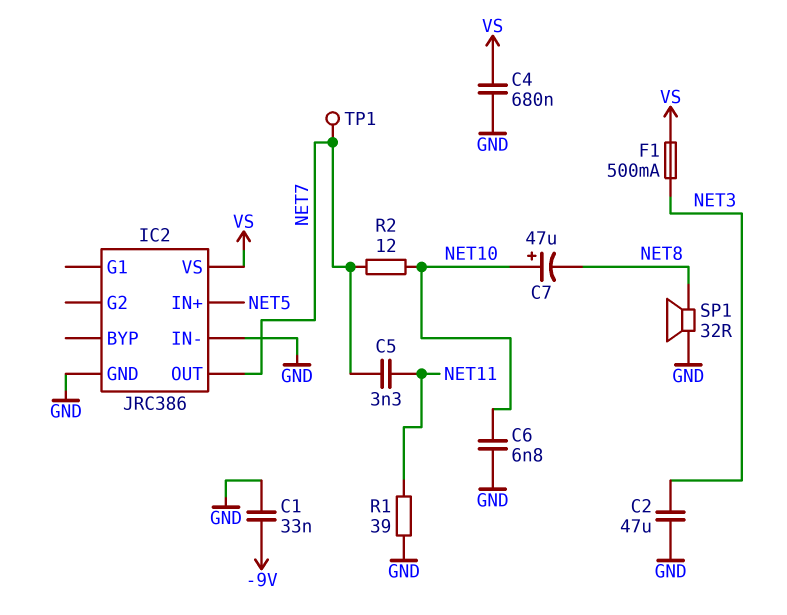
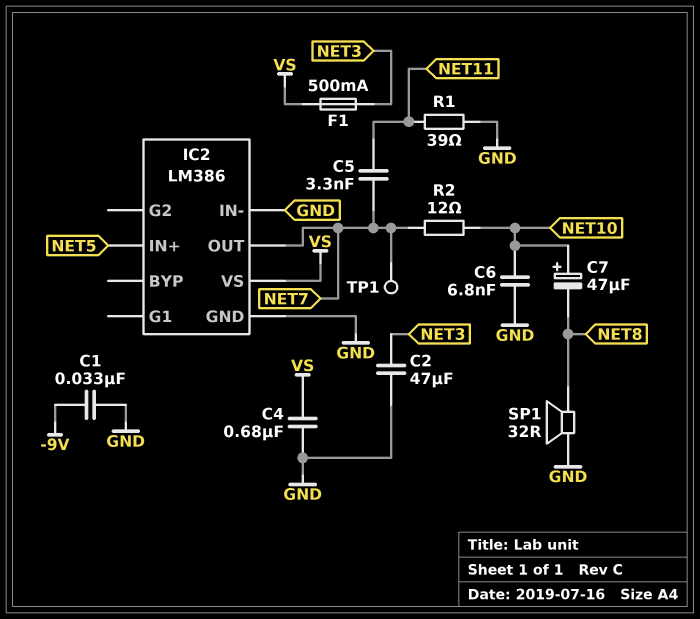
IC2: JRC386 -> LM386

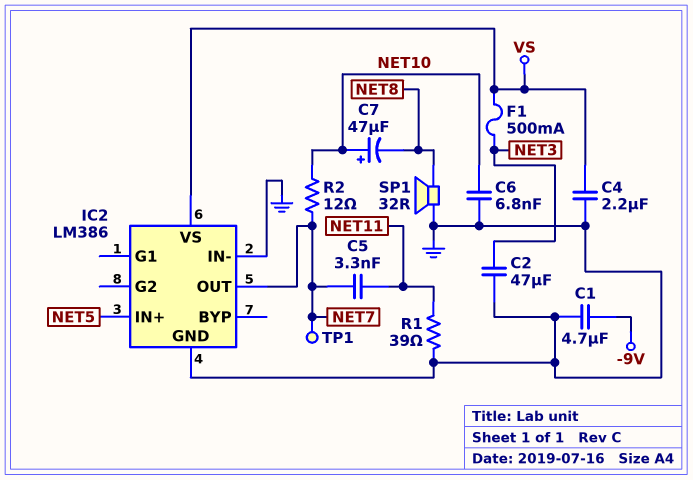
C1: 33nF (-9V, GND) -> 4.7uF (-9V, GND)
C4: 680nF (GND, VS) -> 2.2uF (GND, VS)

